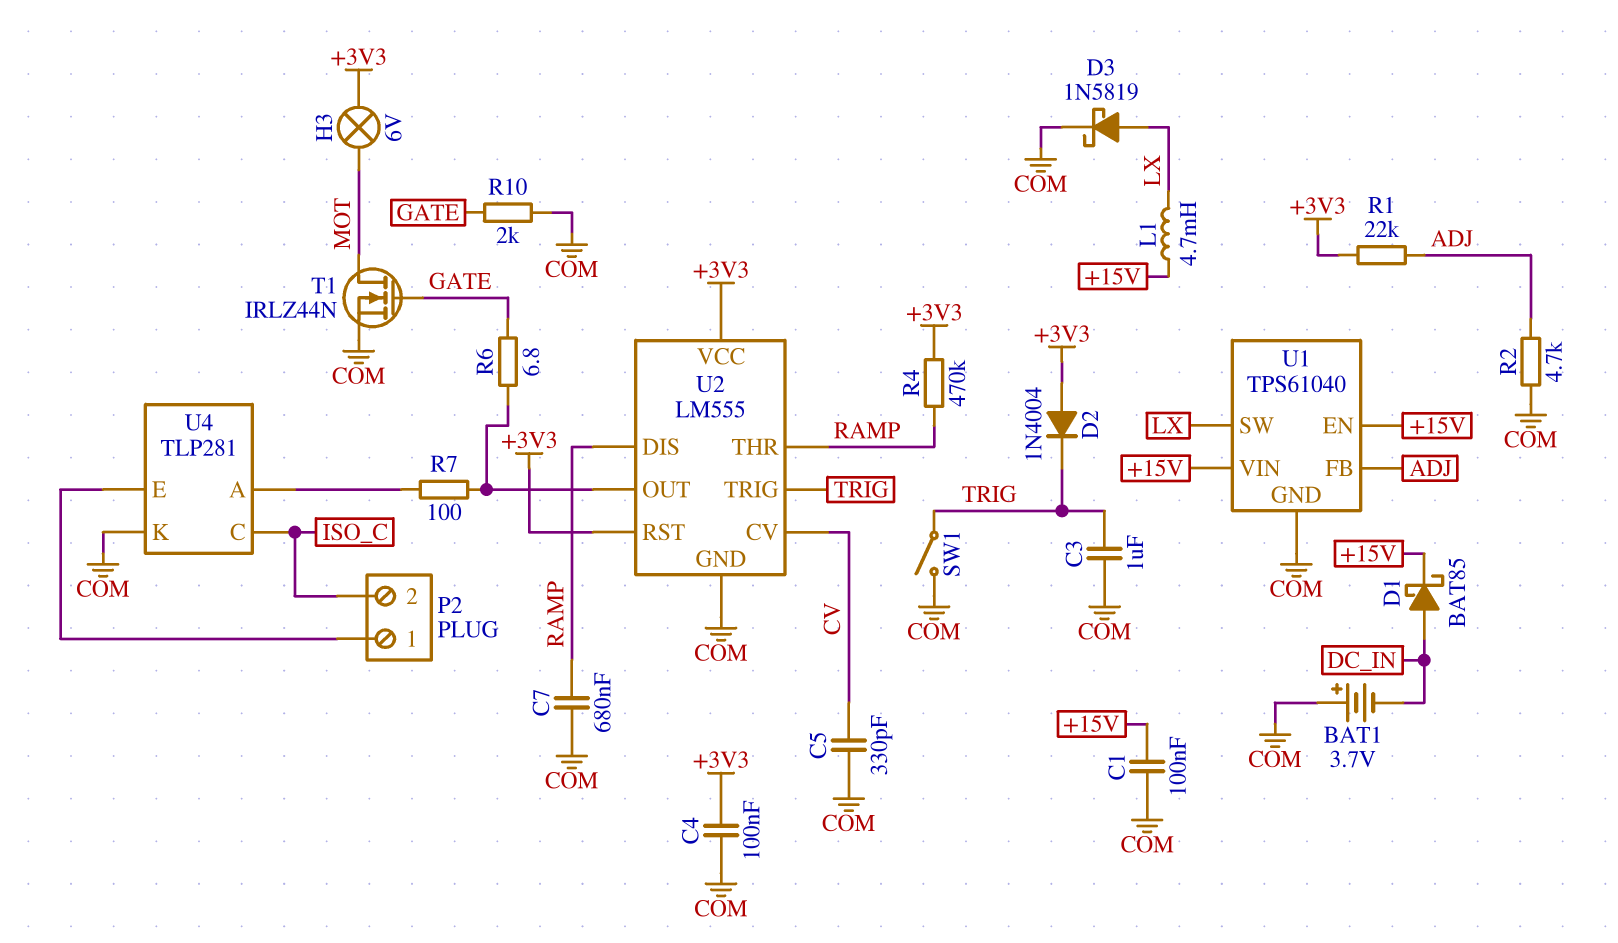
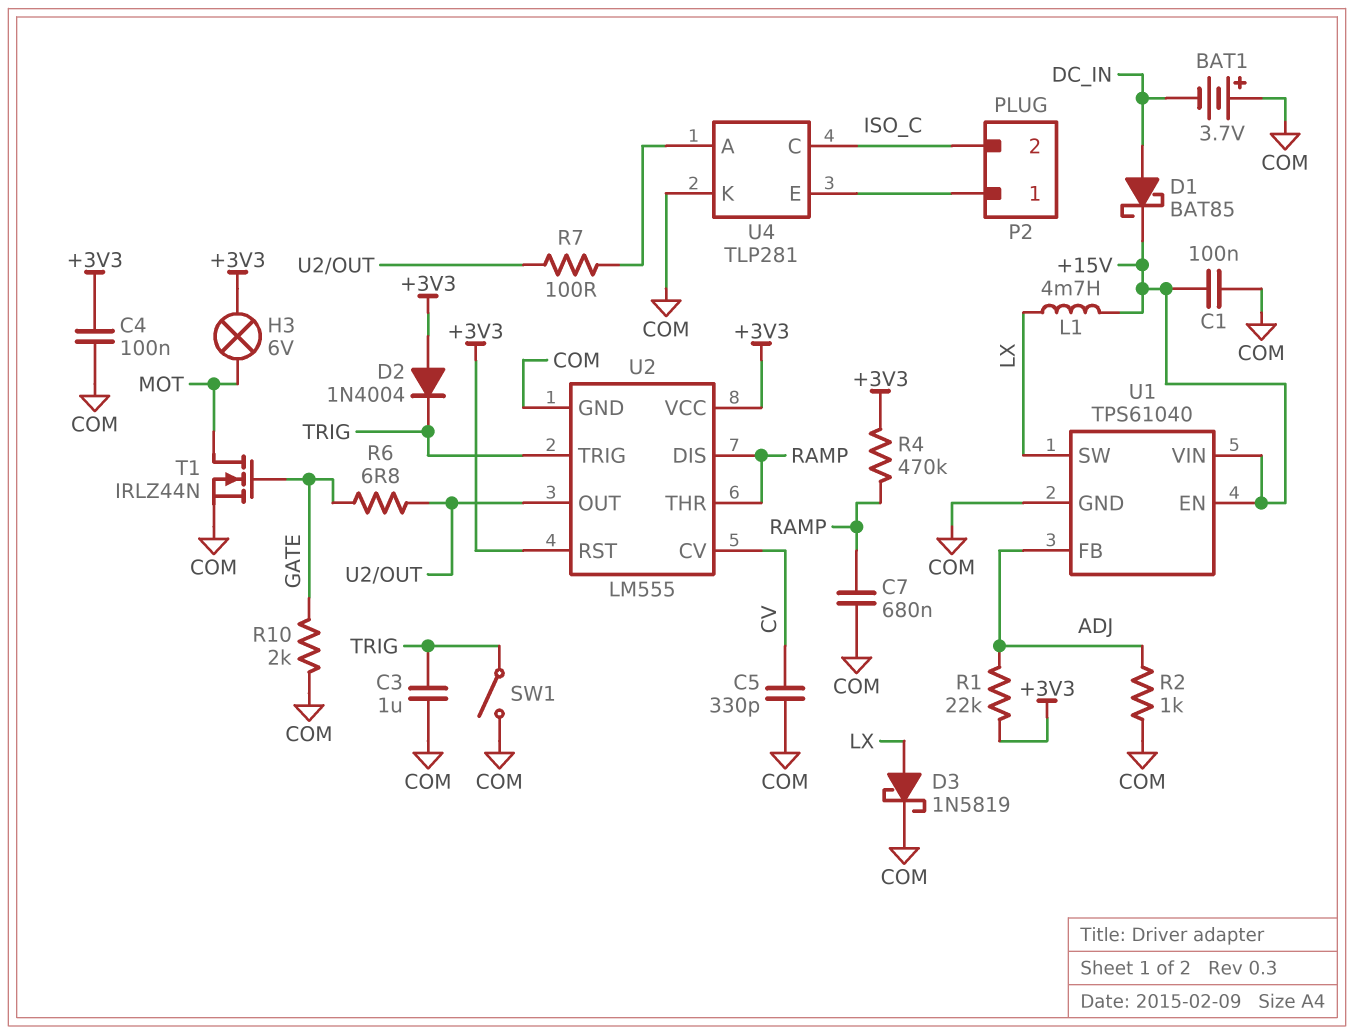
R2: 4.7k (ADJ, COM) -> 1k (ADJ, COM)

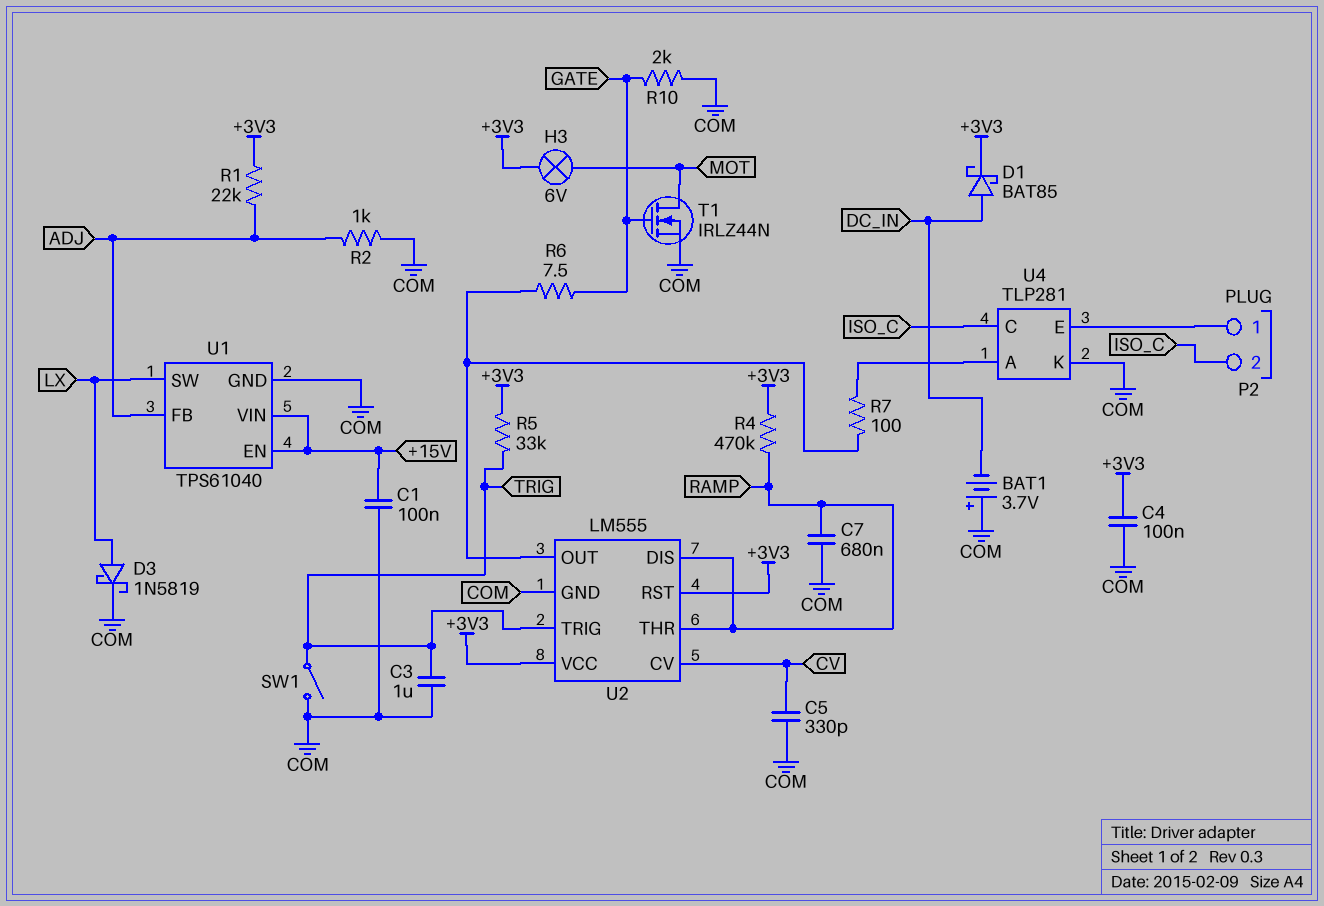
D1: schottky BAT85 (A DC_IN, K +15V) -> schottky BAT85 (A DC_IN, K +3V3)
D2: diode 1N4004 (A +3V3, K TRIG) -> none
L1: 4.7mH (+15V, LX) -> none
R5: none -> 33k (+3V3, TRIG)
R6: 6.8 (GATE, U2/OUT) -> 7.5 (GATE, U2/OUT)

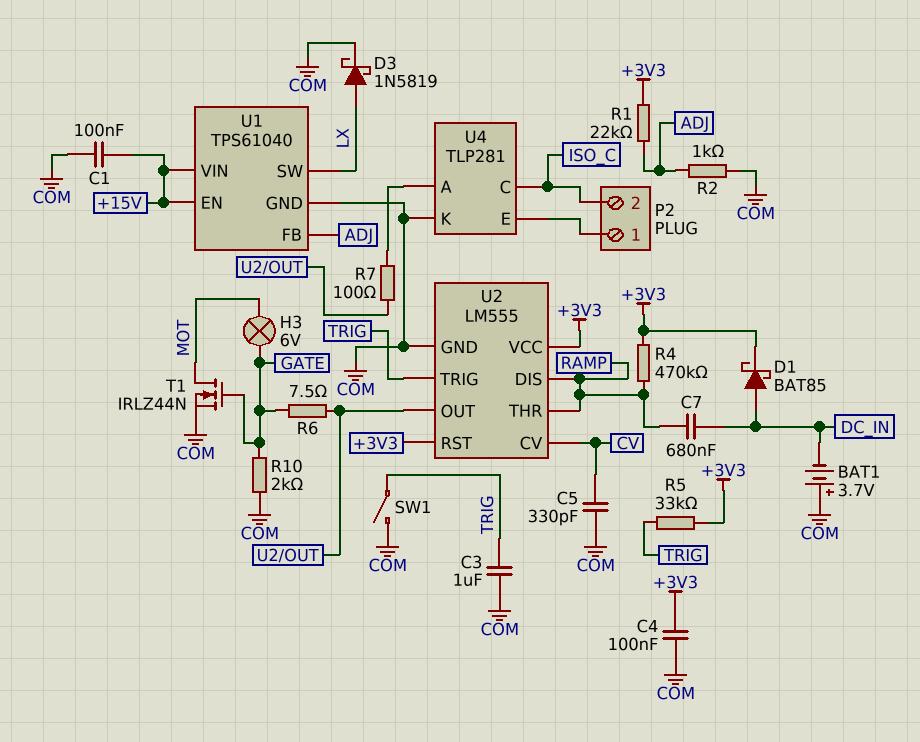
C7: 680nF (COM, RAMP) -> 680nF (DC_IN, RAMP)
H3: lamp 6V (+3V3, MOT) -> lamp 6V (GATE, MOT)

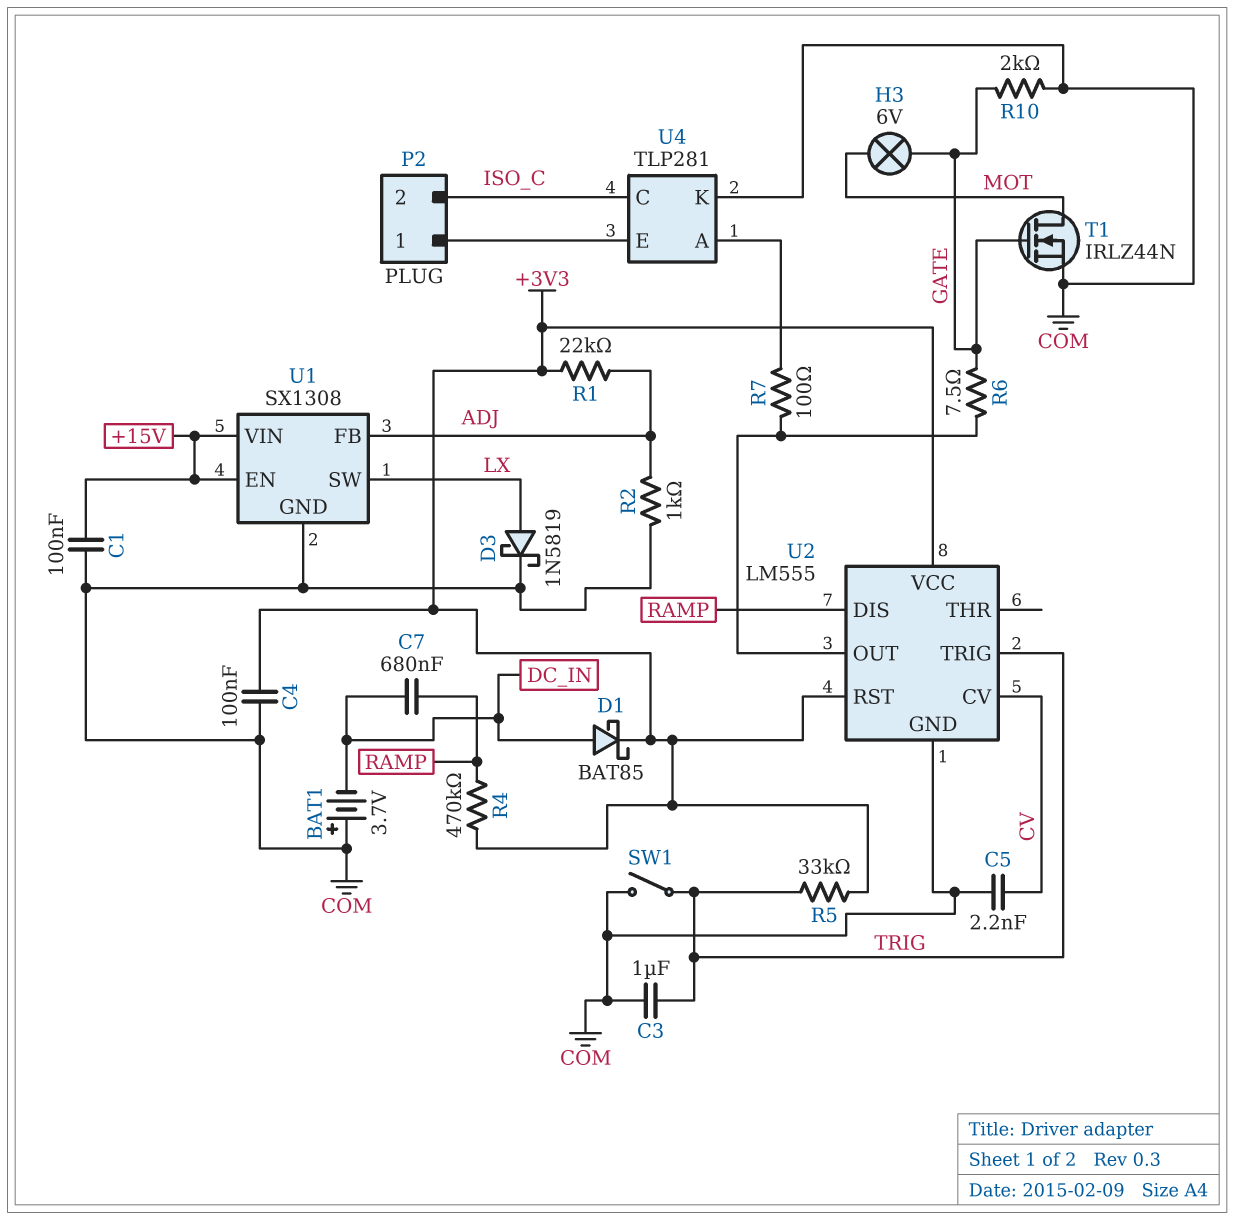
C5: 330pF (COM, CV) -> 2.2nF (COM, CV)
U1: TPS61040 -> SX1308
U2 pin THR: RAMP -> none

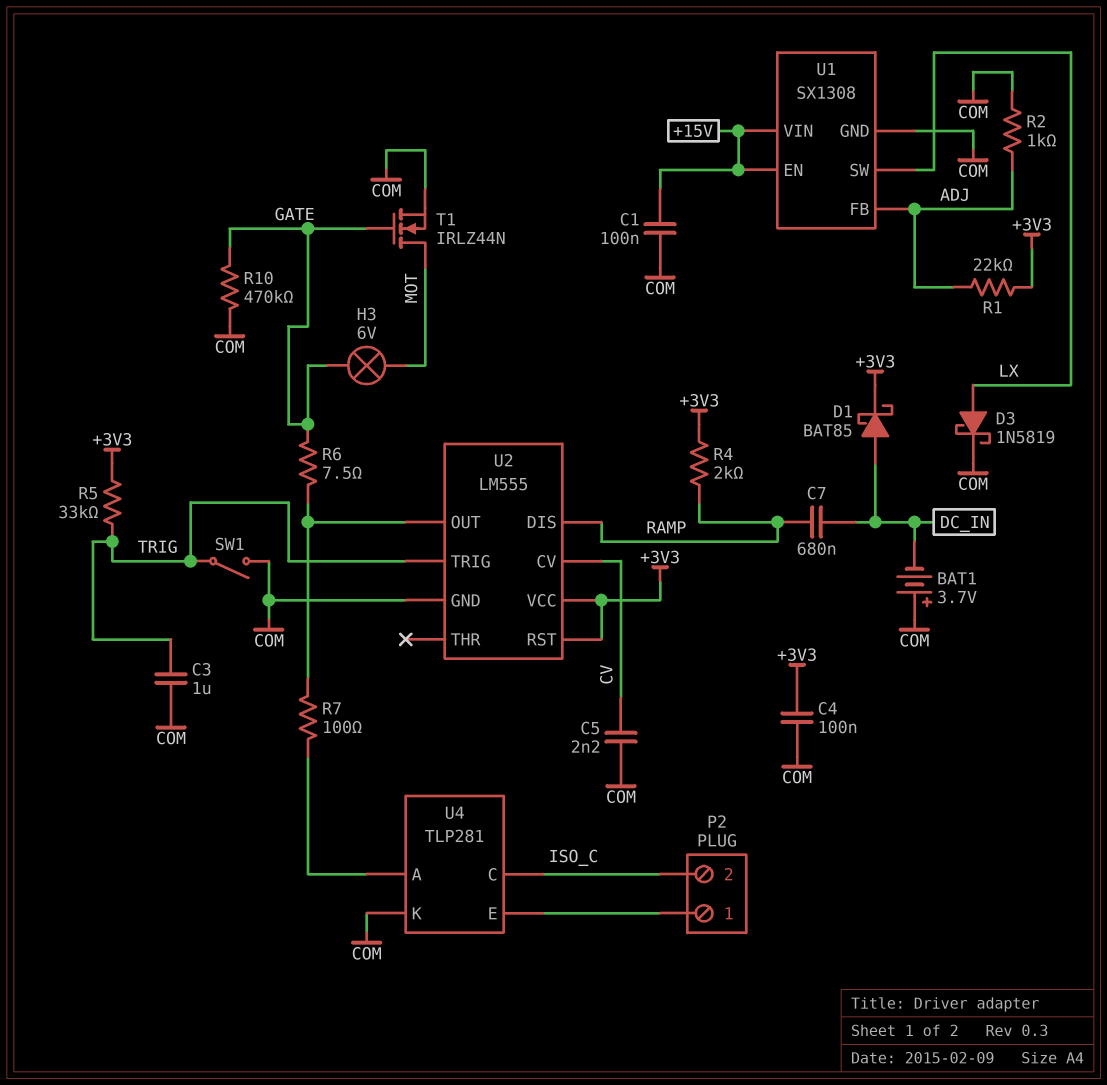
R4: 470k (+3V3, RAMP) -> 2k (+3V3, RAMP)
R10: 2k (COM, GATE) -> 470k (COM, GATE)

